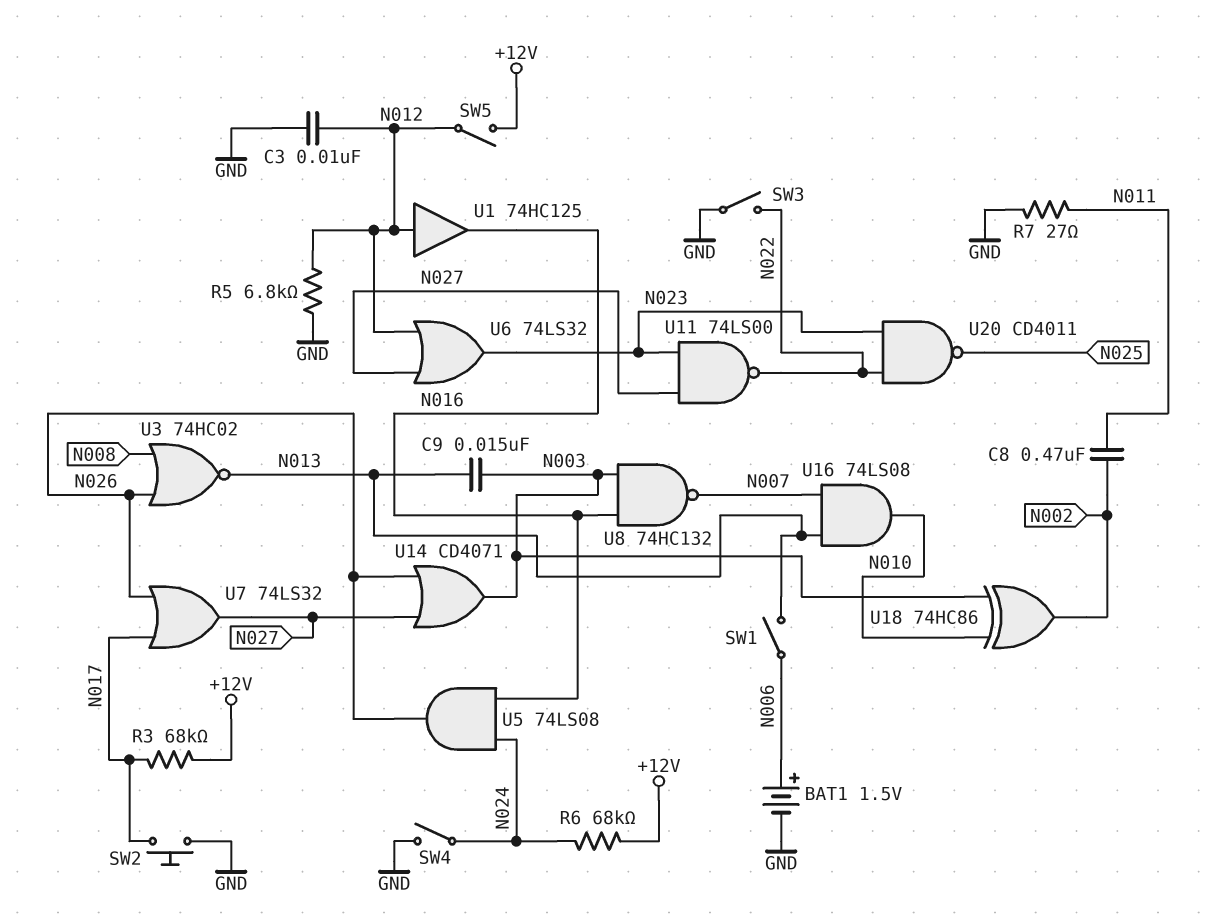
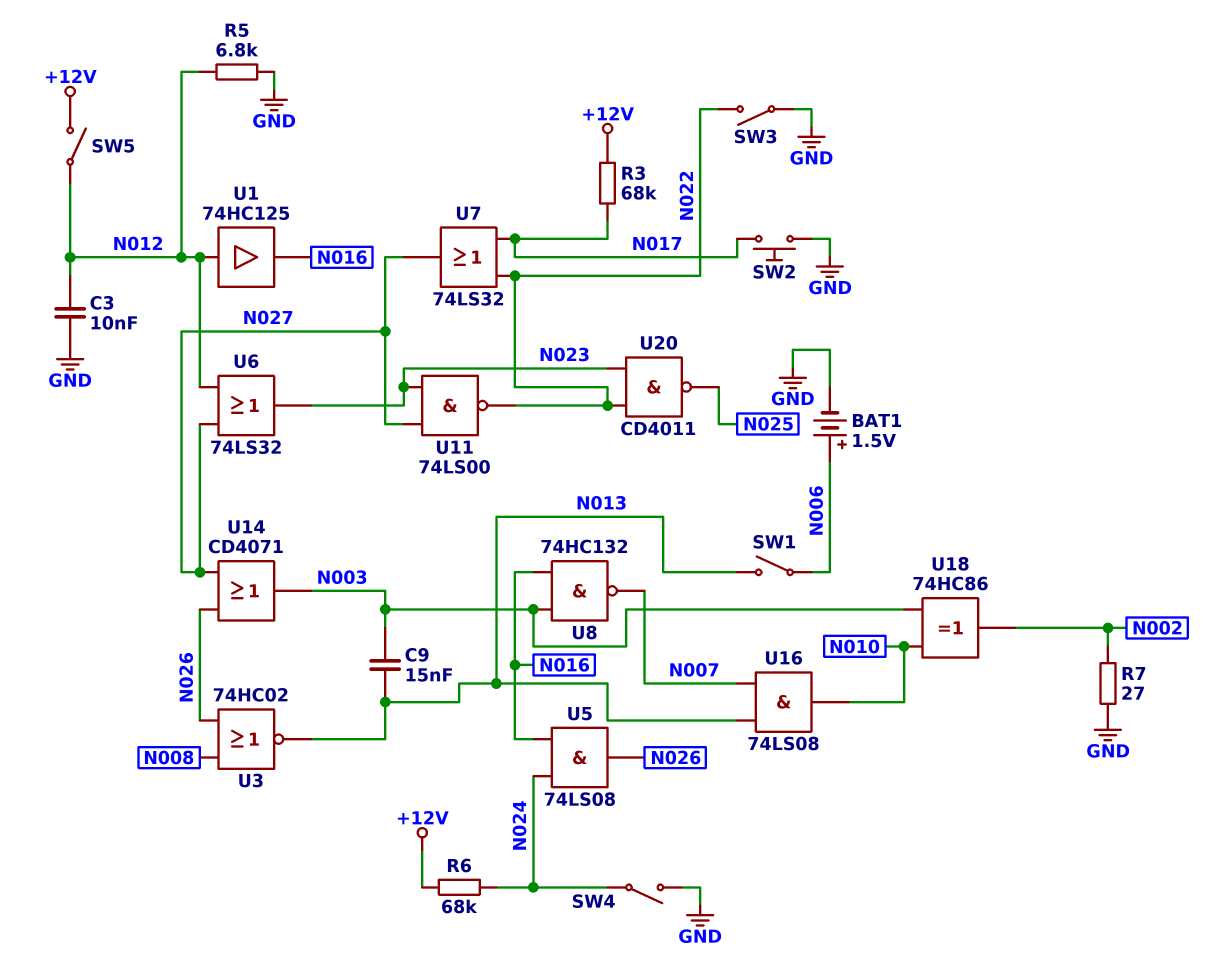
C8: 470nF (N002, N011) -> none
R7: 27 (GND, N011) -> 27 (GND, N002)
U7: OR 74LS32 (in N017, in N026, out N027) -> OR 74LS32 (in N017, in N022, out N027)

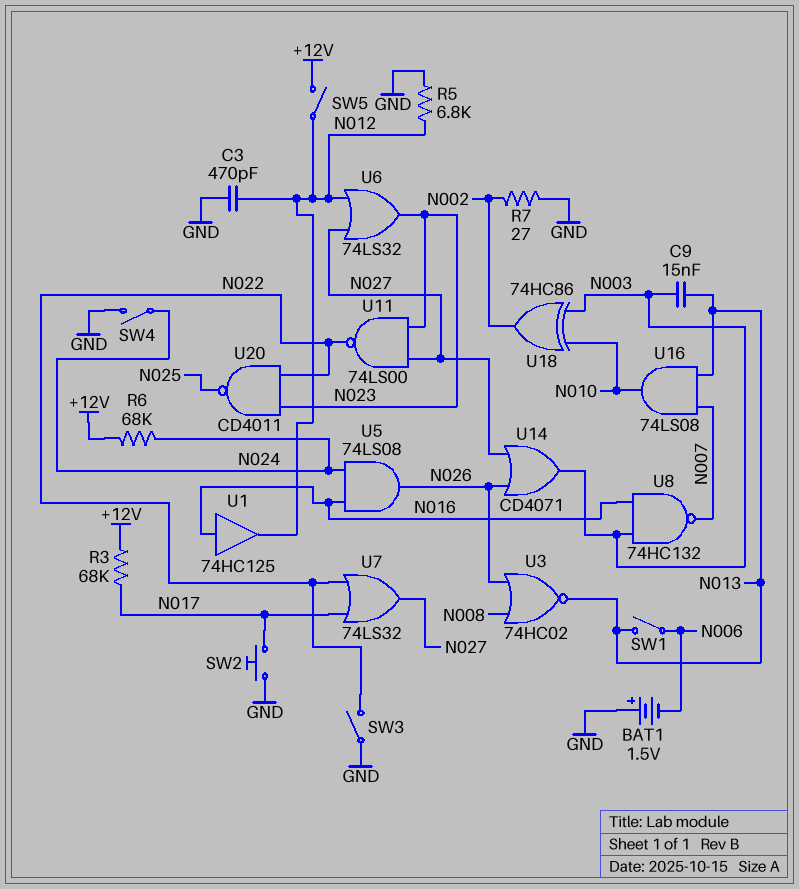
BAT1: 1.5V (plus N006, minus GND) -> 1.5V (plus GND, minus N006)
C3: 10nF (GND, N012) -> 470pF (GND, N012)
U1: buffer 74HC125 (in N012, out N016) -> buffer 74HC125 (in N016, out N012)

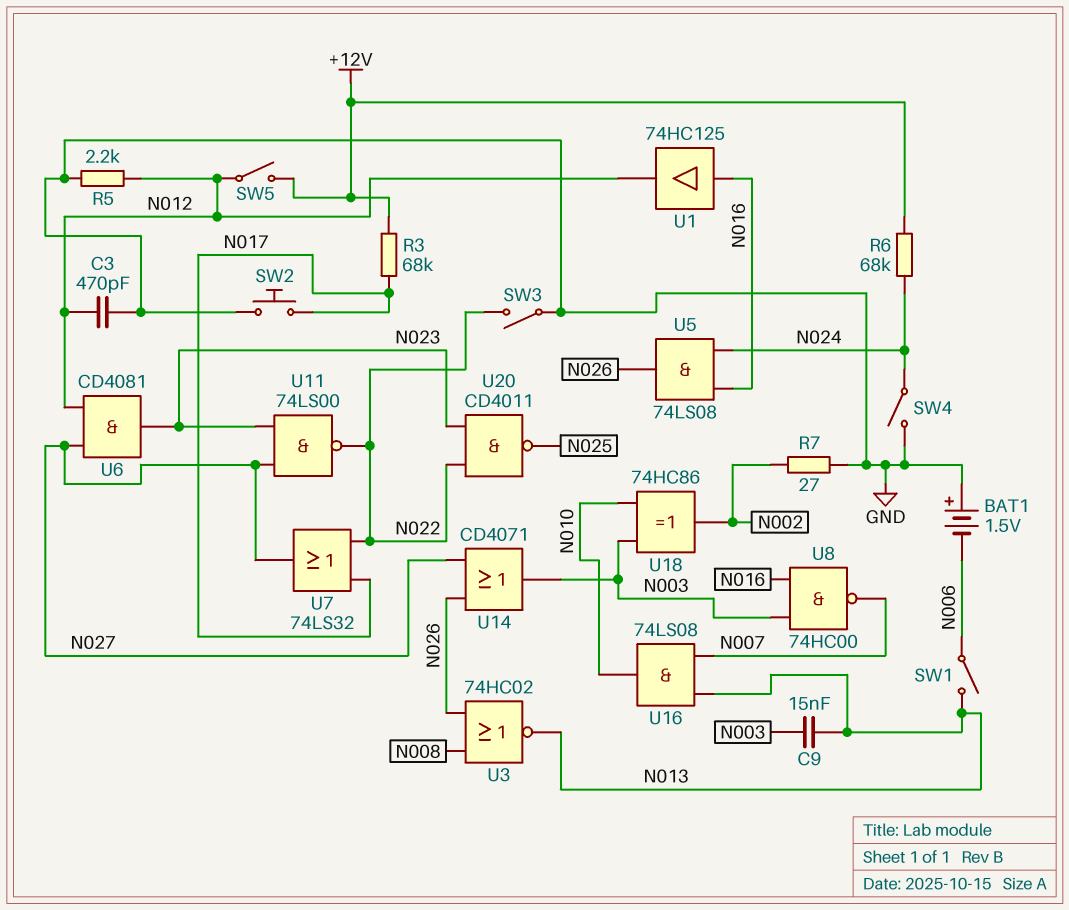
R5: 6.8k (GND, N012) -> 2.2k (GND, N012)
U6: OR 74LS32 (in N012, in N027, out N023) -> AND CD4081 (in N012, in N027, out N023)
U8: NAND 74HC132 (in N003, in N016, out N007) -> NAND 74HC00 (in N003, in N016, out N007)

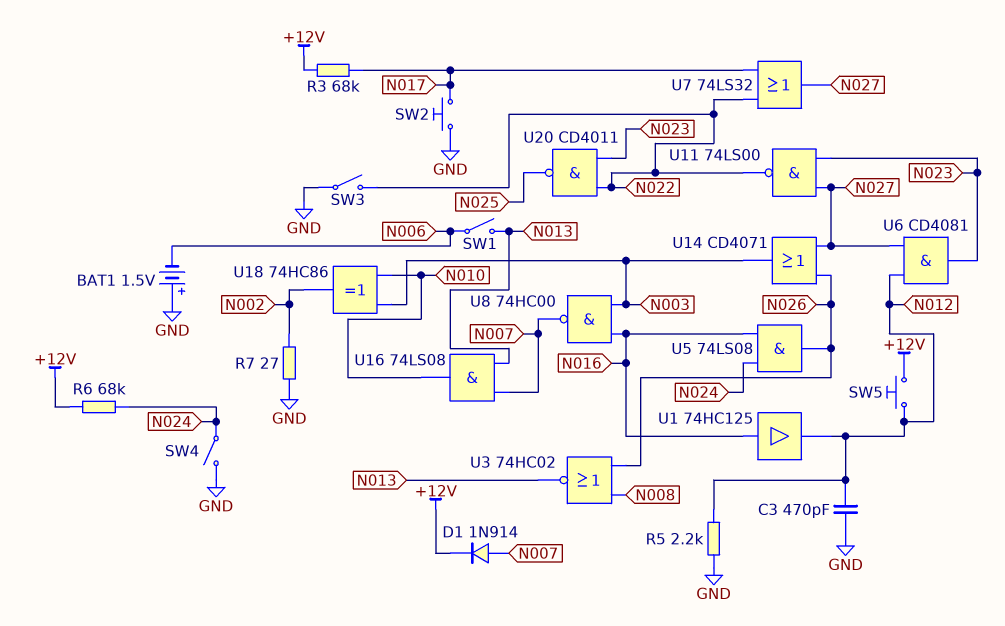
C9: 15nF (N003, N013) -> none
D1: none -> diode 1N914 (A N007, K +12V)
SW5: switch (+12V, N012) -> button (+12V, N012)

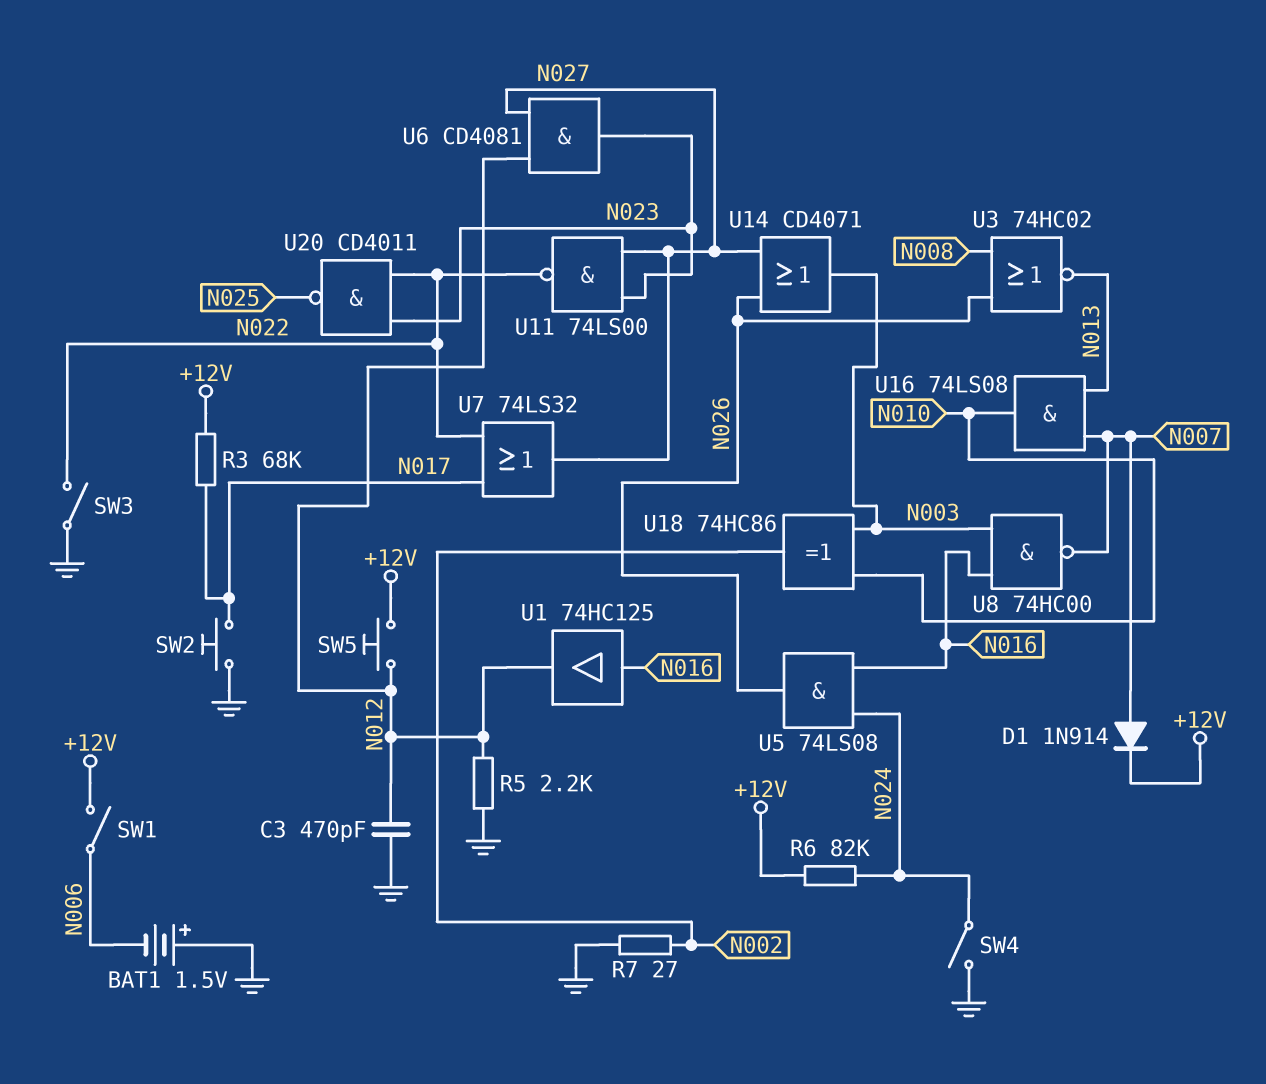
R6: 68k (+12V, N024) -> 82k (+12V, N024)
SW1: switch (N006, N013) -> switch (+12V, N006)

